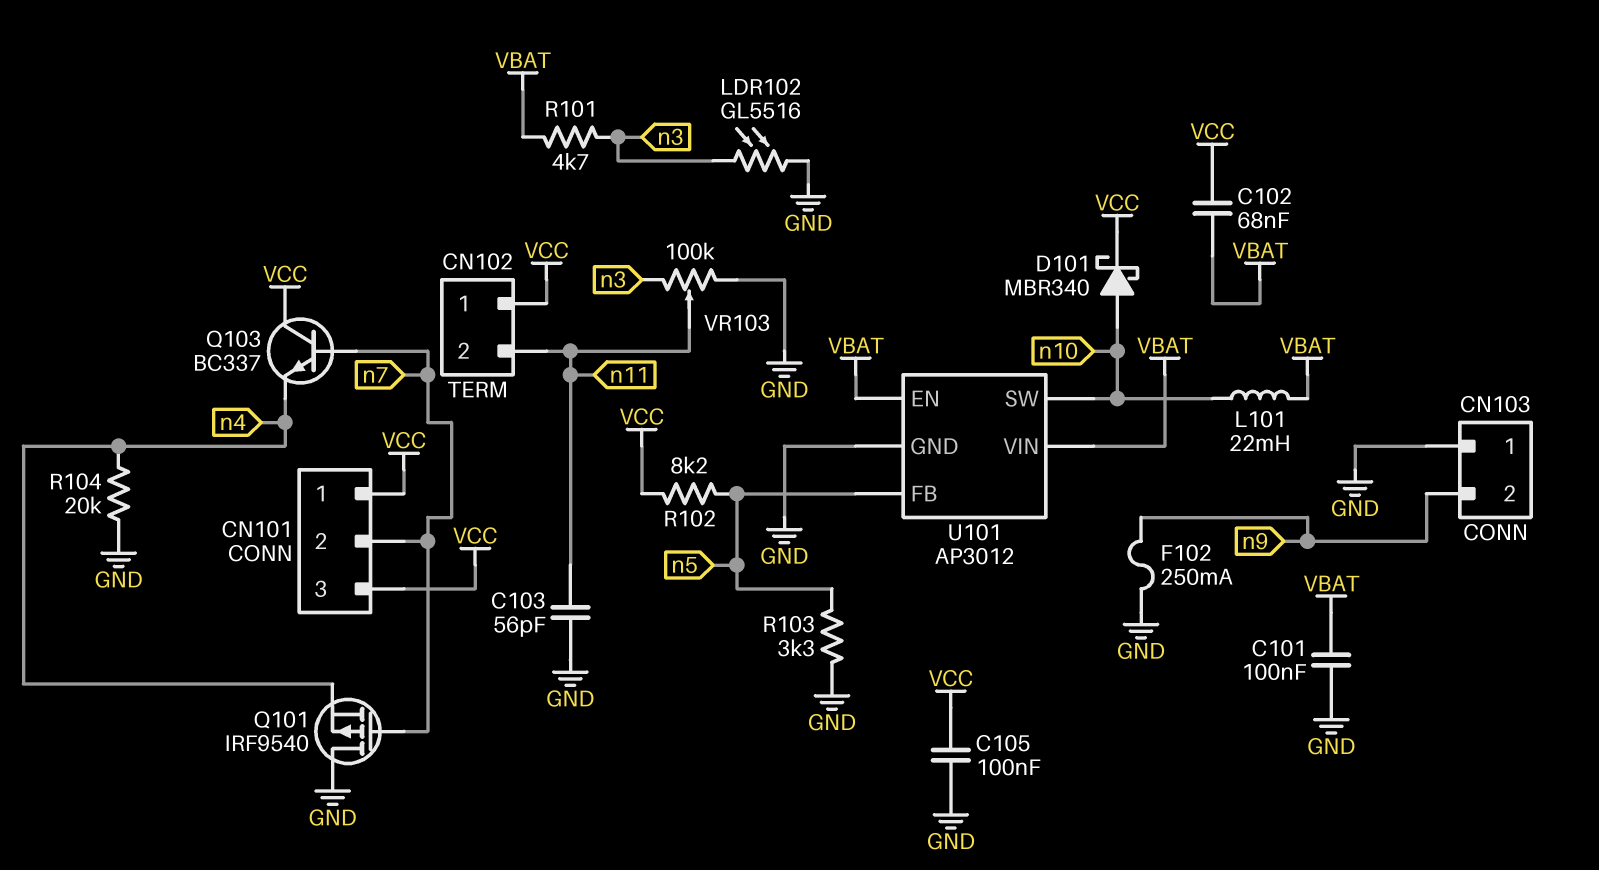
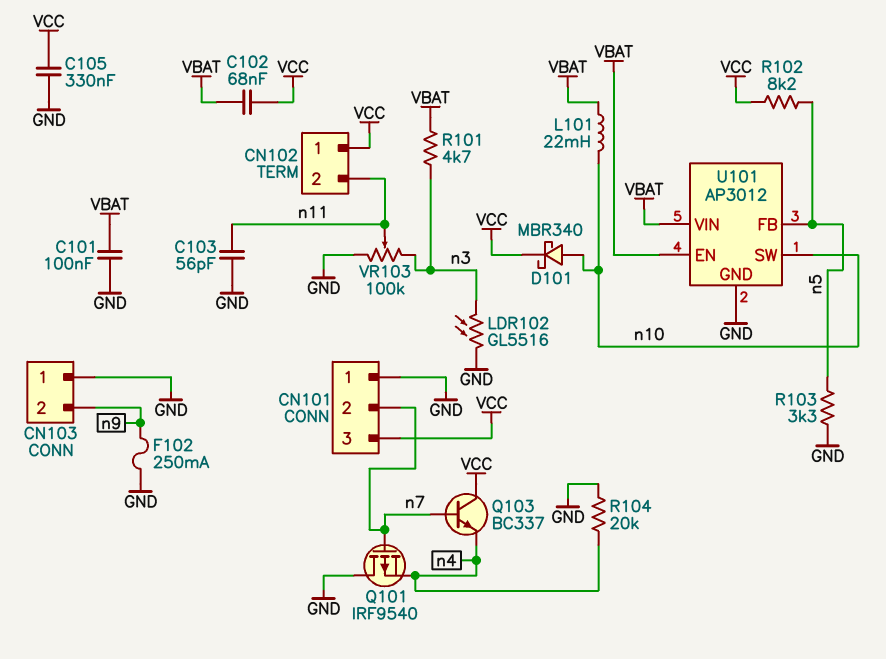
C105: 100nF (GND, VCC) -> 330nF (GND, VCC)
CN101 pin 1: VCC -> GND

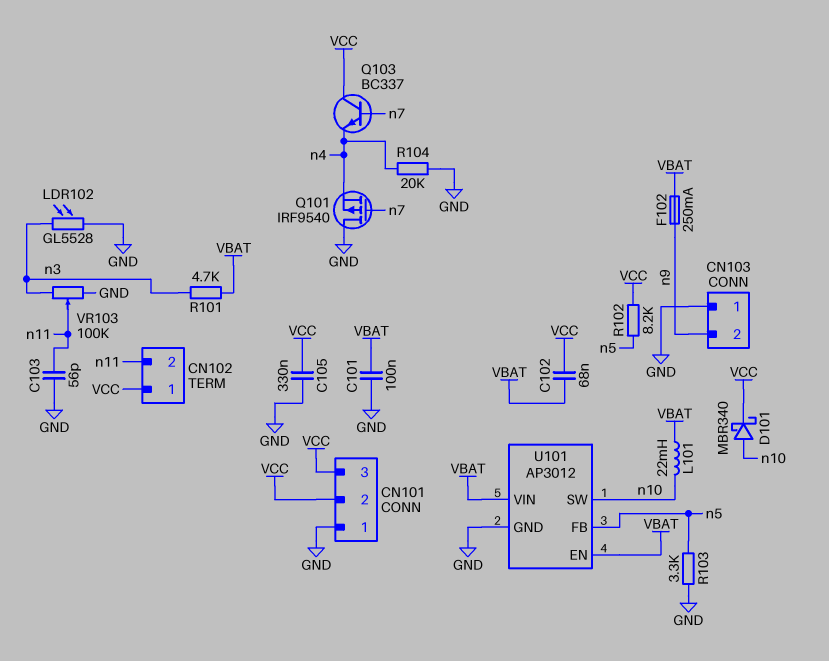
CN101 pin 2: n7 -> VCC
F102: 250mA (GND, n9) -> 250mA (VBAT, n9)
LDR102: GL5516 (GND, n3) -> GL5528 (GND, n3)

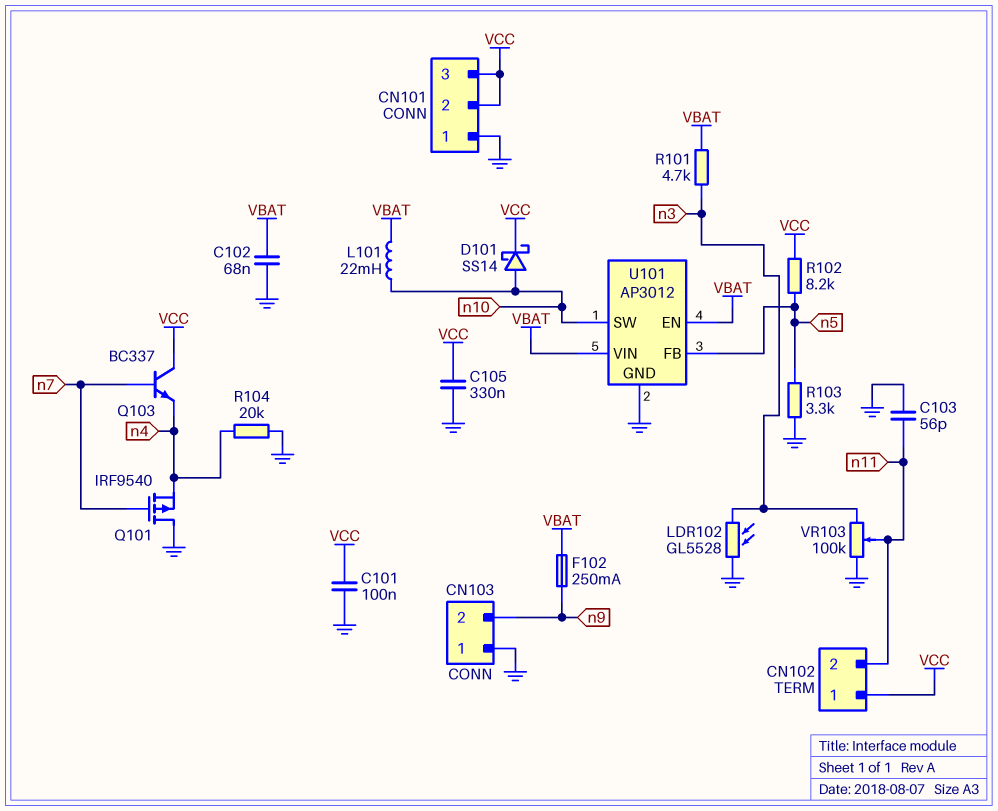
C101: 100nF (GND, VBAT) -> 100nF (GND, VCC)
C102: 68nF (VBAT, VCC) -> 68nF (GND, VBAT)
D101: schottky MBR340 (A n10, K VCC) -> schottky SS14 (A n10, K VCC)

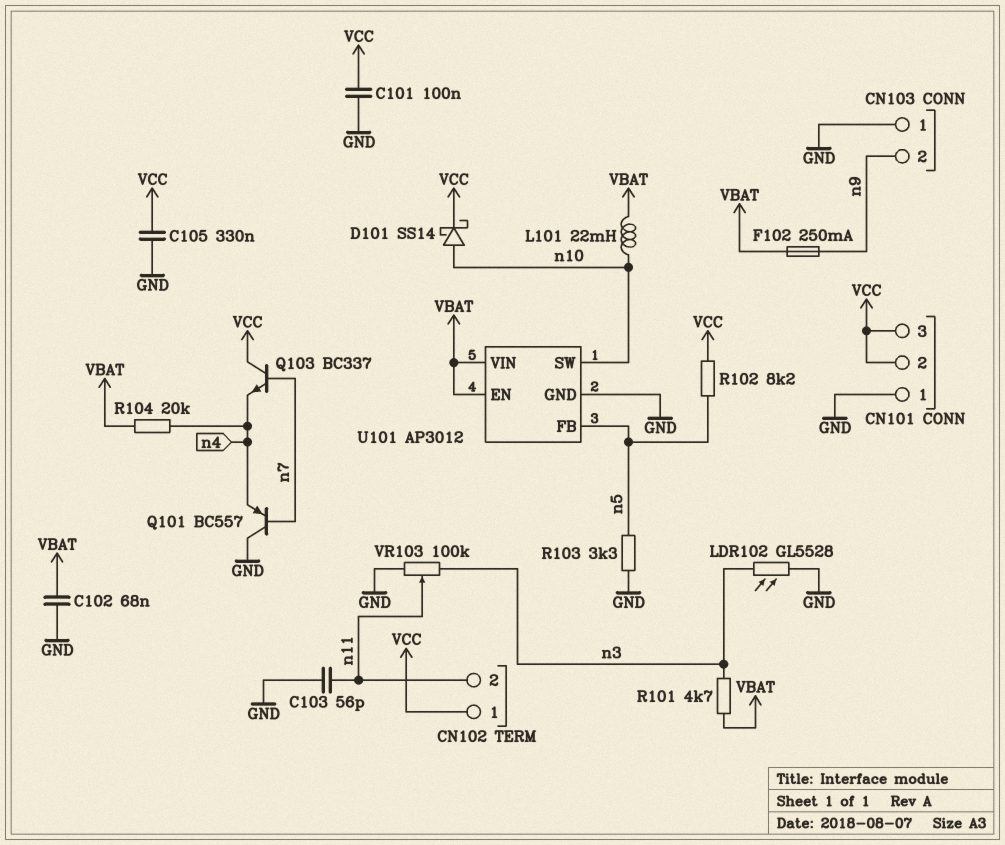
Q101: PMOS IRF9540 (G n7, D GND, S n4) -> PNP BC557 (B n7, C GND, E n4)
R104: 20k (GND, n4) -> 20k (VBAT, n4)

